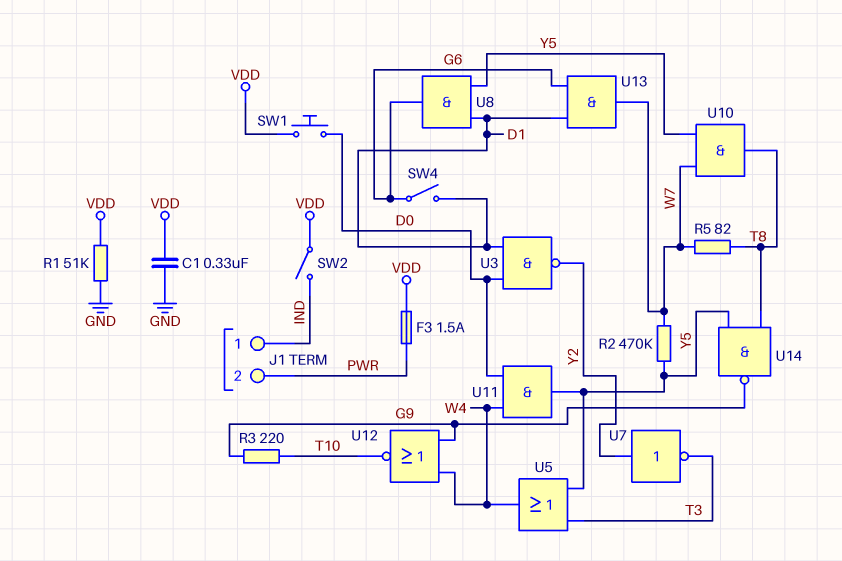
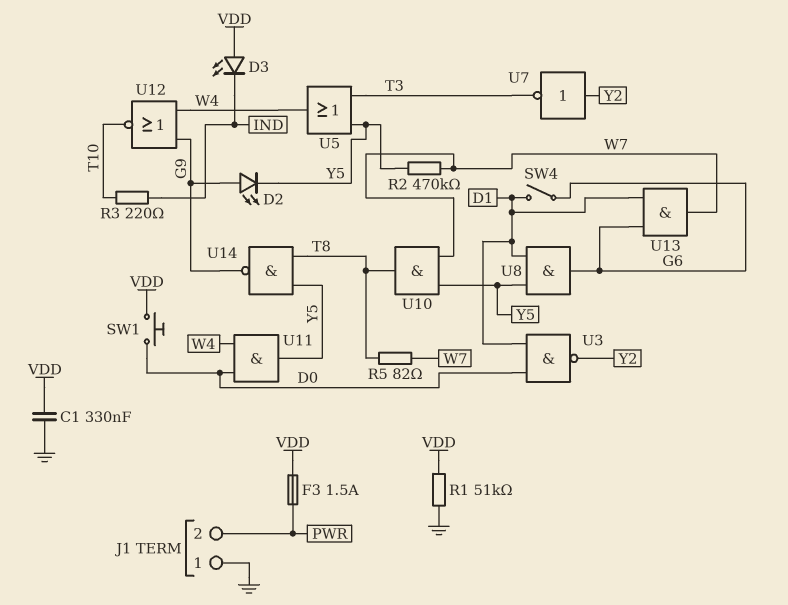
D2: none -> LED (A G9, K Y5)
D3: none -> LED (A VDD, K IND)
J1 pin 1: IND -> GND
R3: 220 (G9, T10) -> 220 (IND, T10)
SW2: switch (IND, VDD) -> none

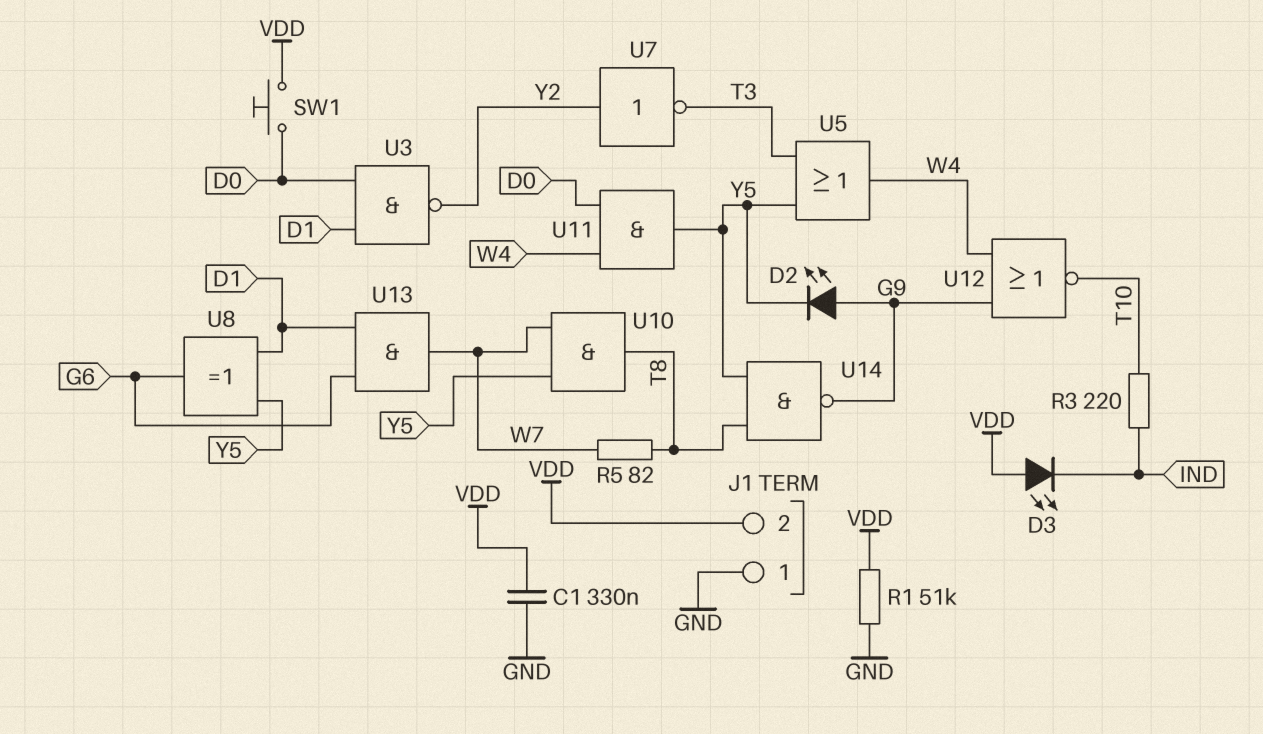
F3: 1.5A (PWR, VDD) -> none
J1 pin 2: PWR -> VDD
R2: 470k (W7, Y5) -> none
SW4: switch (D1, G6) -> none
U8: AND (in D1, in Y5, out G6) -> XOR (in D1, in Y5, out G6)

